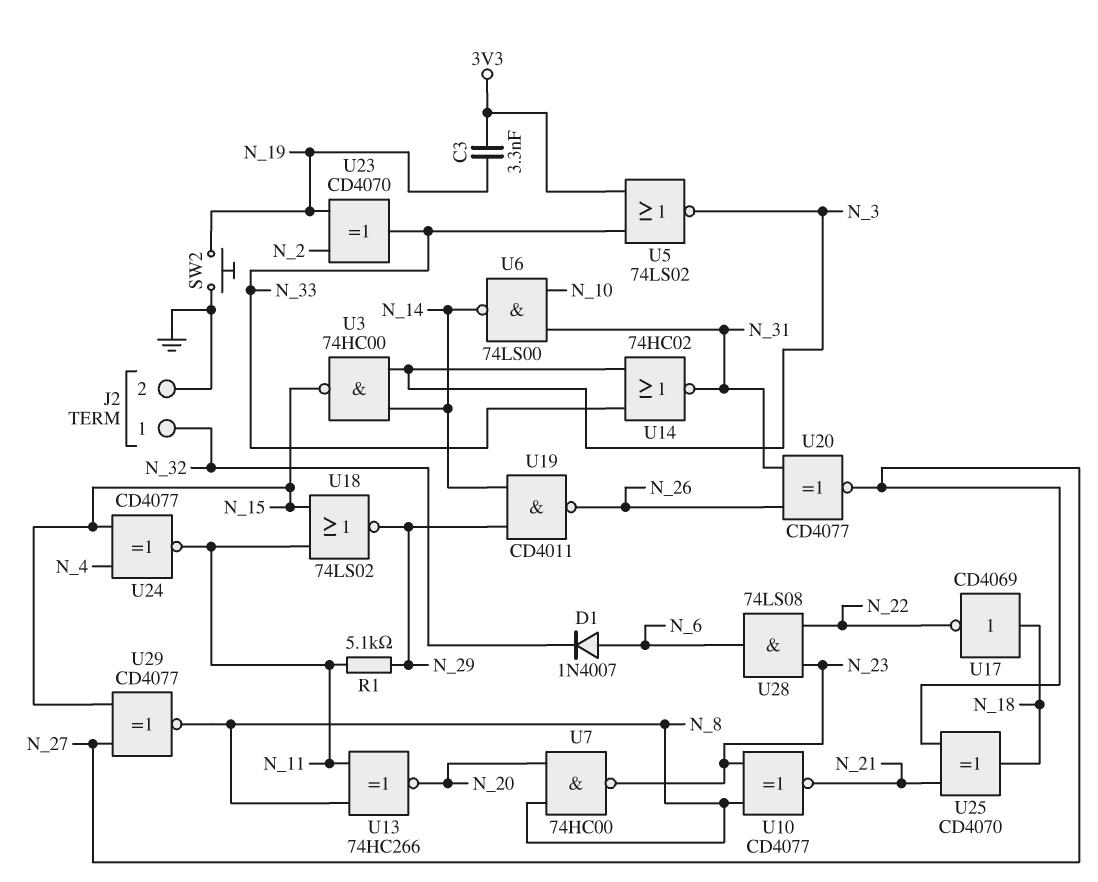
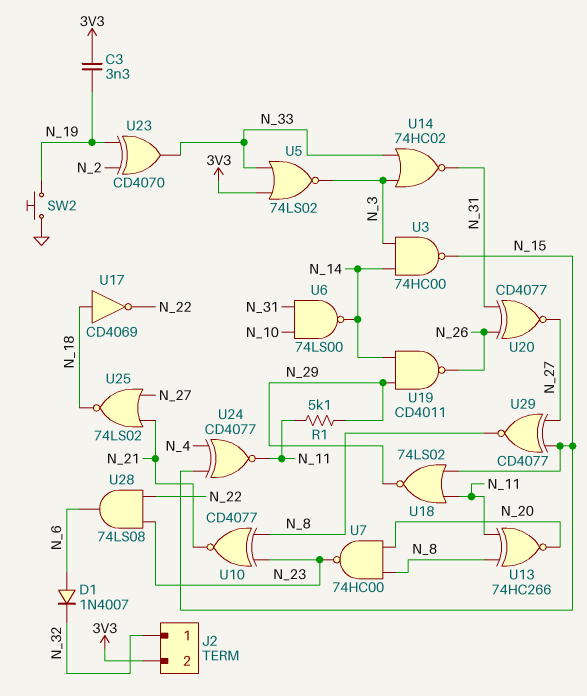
J2 pin 2: GND -> 3V3
U25: XOR CD4070 (in N_21, in N_27, out N_18) -> NOR 74LS02 (in N_21, in N_27, out N_18)

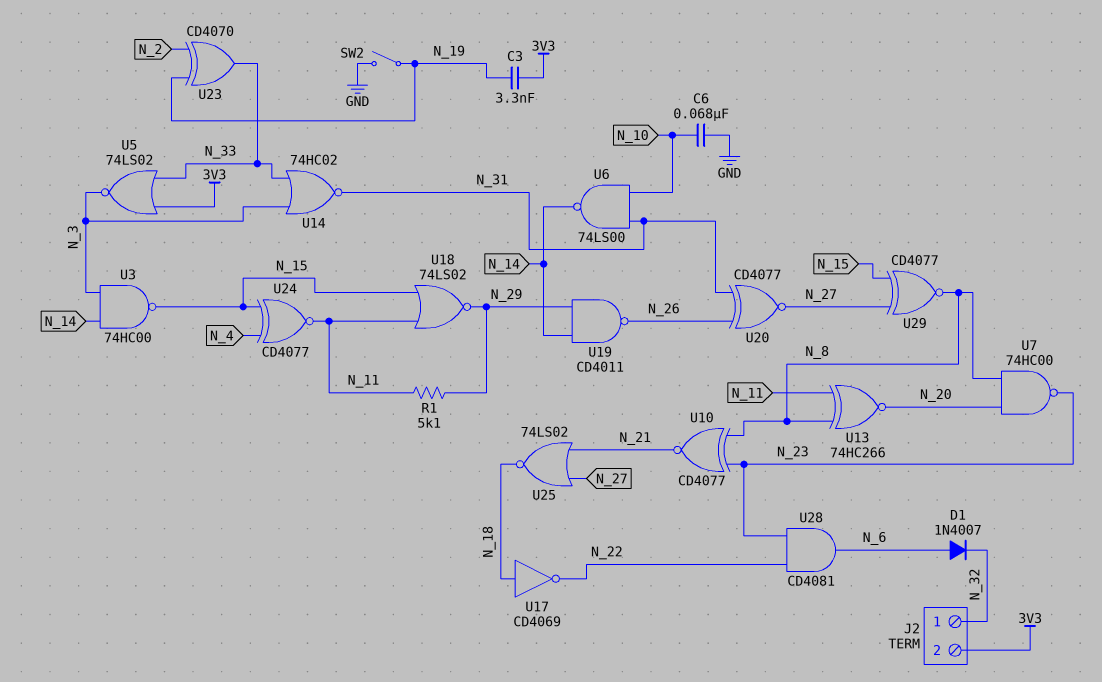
C6: none -> 68nF (GND, N_10)
SW2: button (GND, N_19) -> switch (GND, N_19)
U28: AND 74LS08 (in N_22, in N_23, out N_6) -> AND CD4081 (in N_22, in N_23, out N_6)

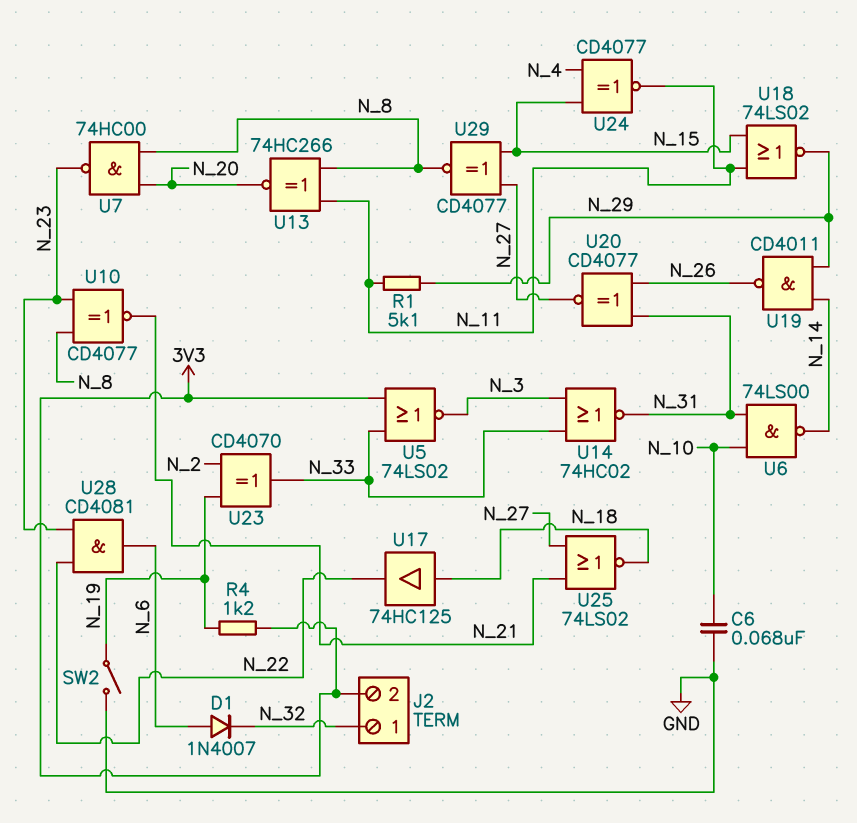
C3: 3.3nF (3V3, N_19) -> none
R4: none -> 1.2k (3V3, N_19)
U3: NAND 74HC00 (in N_3, in N_14, out N_15) -> none
U17: NOT CD4069 (in N_18, out N_22) -> buffer 74HC125 (in N_18, out N_22)

